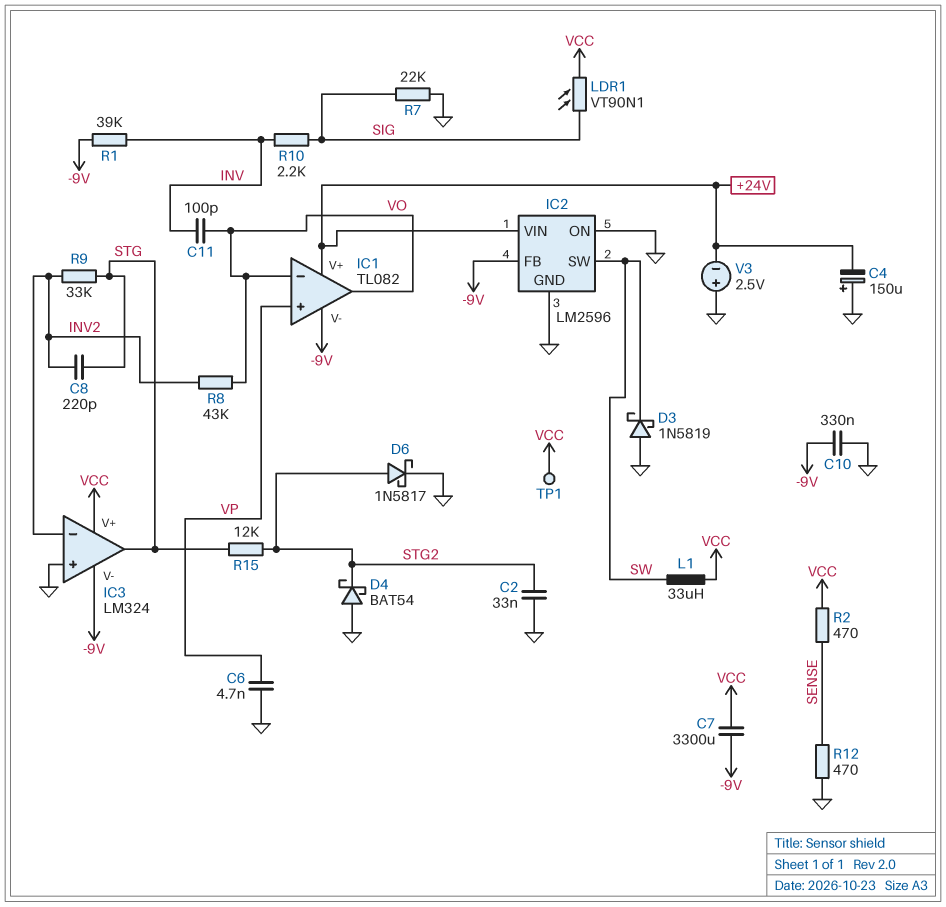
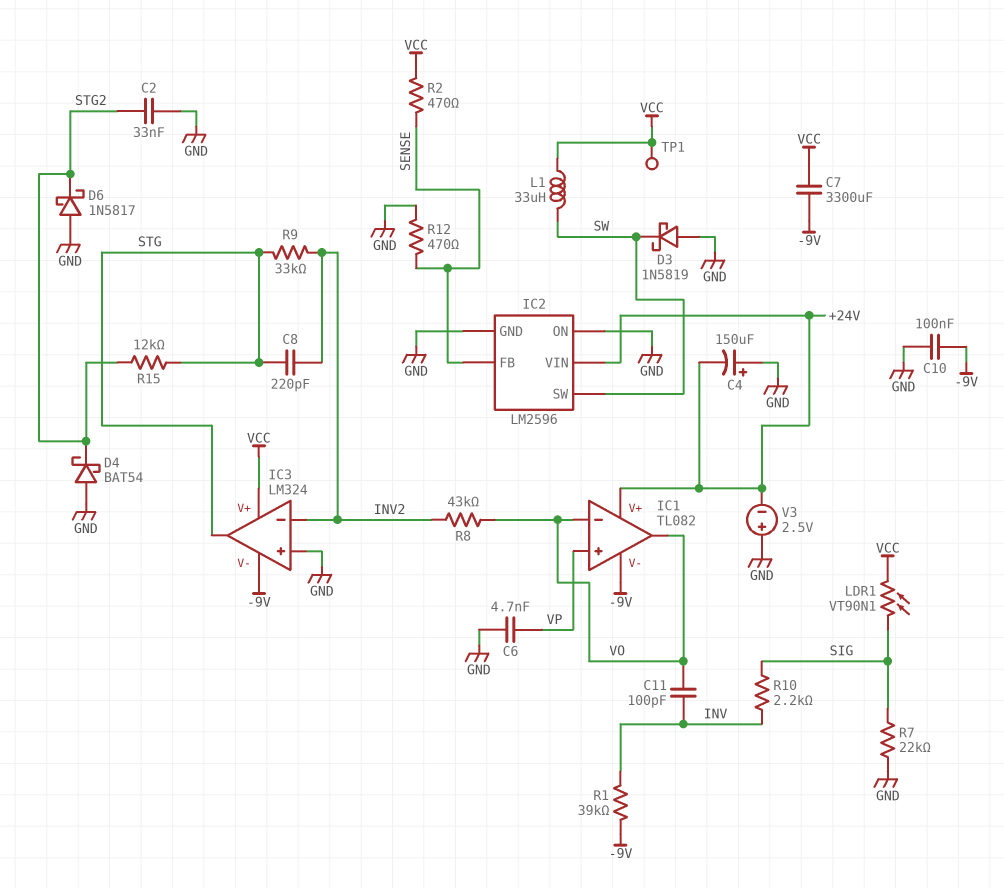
C10: 330nF (-9V, GND) -> 100nF (-9V, GND)
D6: schottky 1N5817 (A STG2, K GND) -> schottky 1N5817 (A GND, K STG2)
IC2 pin FB: -9V -> SENSE

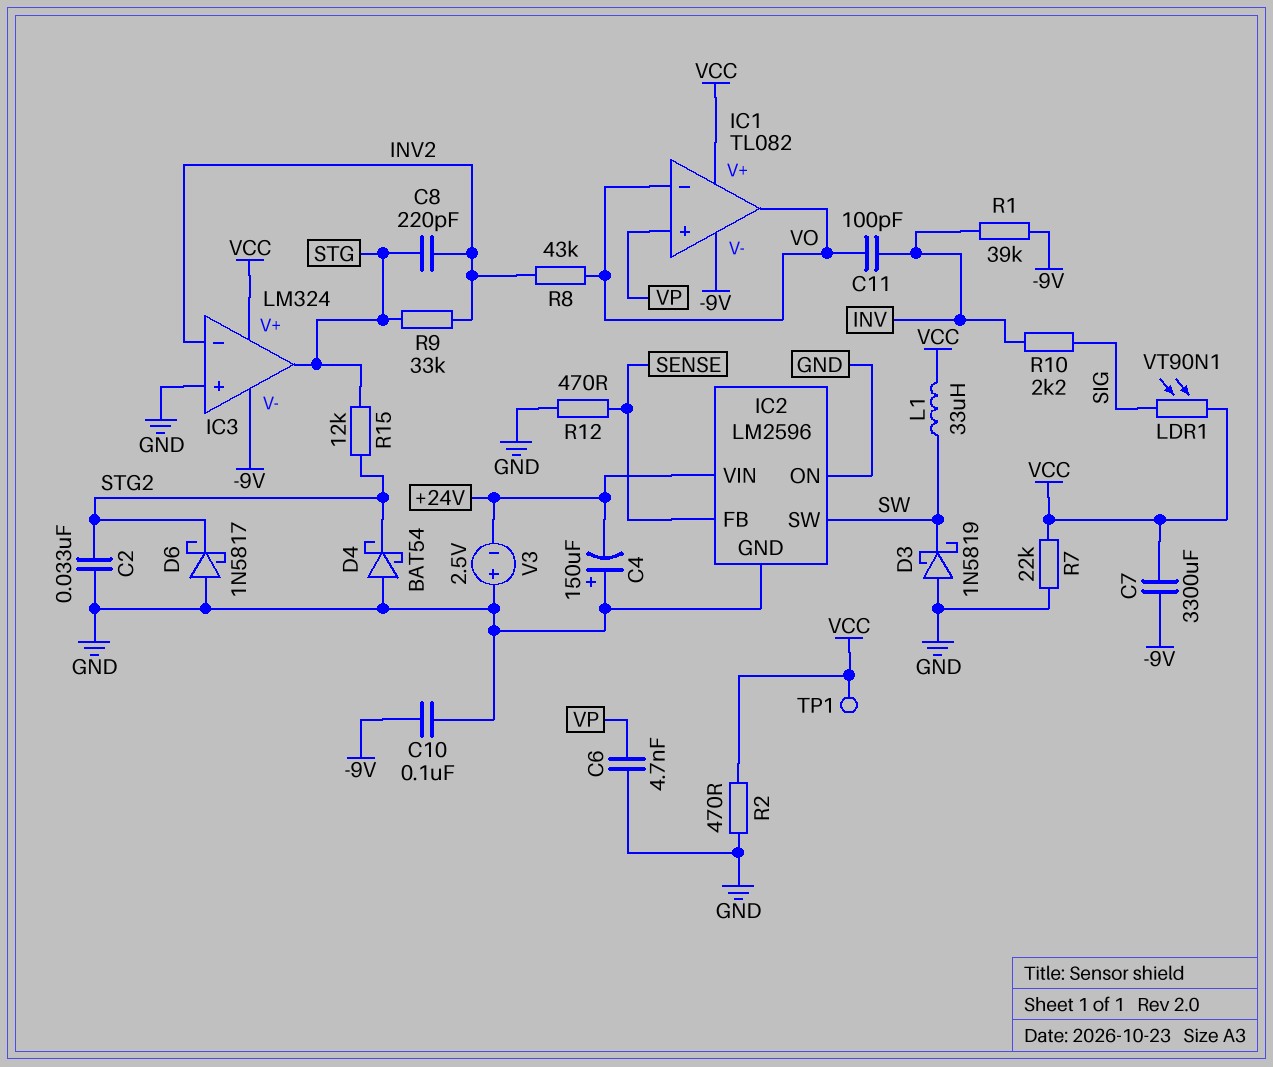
IC1 pin V+: +24V -> VCC
R2: 470 (SENSE, VCC) -> 470 (GND, VCC)
R7: 22k (GND, SIG) -> 22k (GND, VCC)

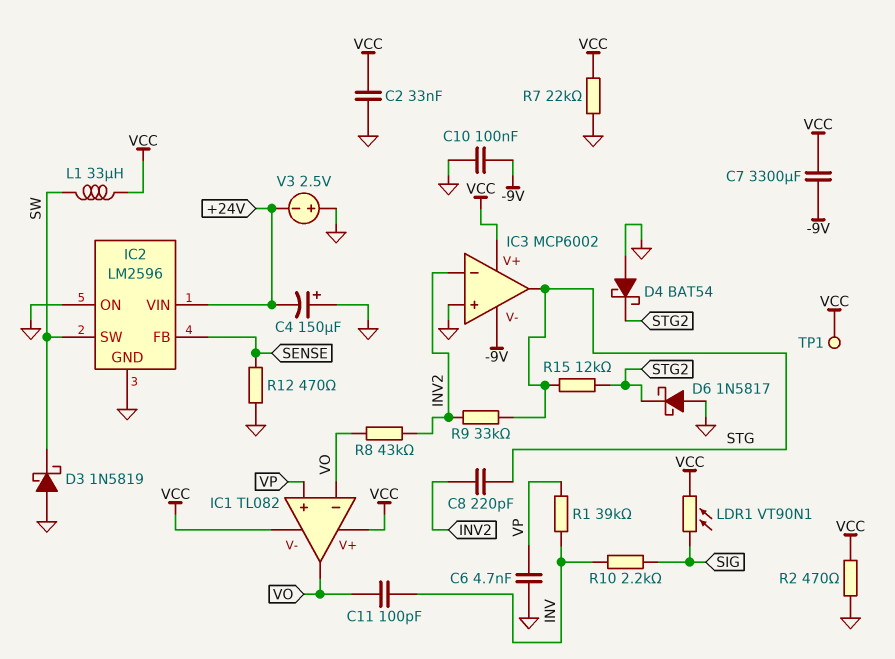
C2: 33nF (GND, STG2) -> 33nF (GND, VCC)
IC1 pin V-: -9V -> VCC
IC3: LM324 -> MCP6002
R1: 39k (-9V, INV) -> 39k (INV, VP)

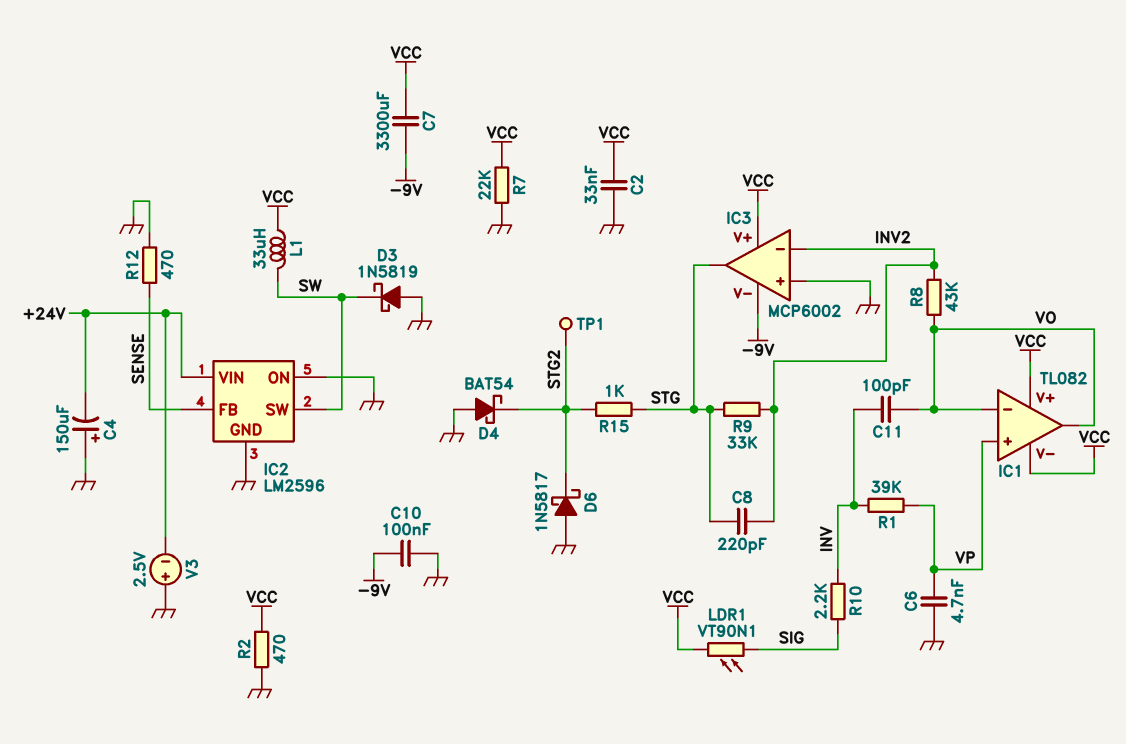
R15: 12k (STG, STG2) -> 1k (STG, STG2)
TP1: test point (VCC) -> test point (STG2)

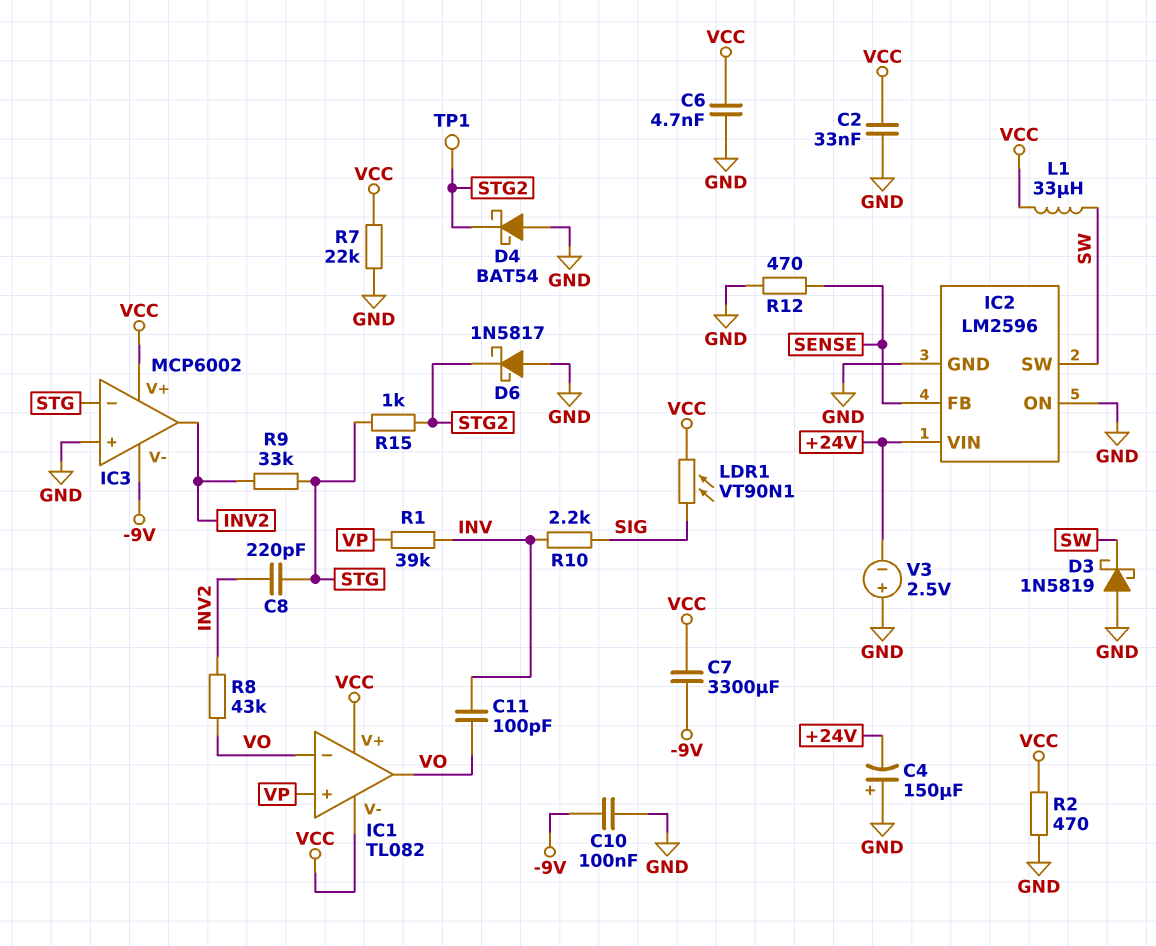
C6: 4.7nF (GND, VP) -> 4.7nF (GND, VCC)
IC3 pin in-: INV2 -> STG
IC3 pin out: STG -> INV2

